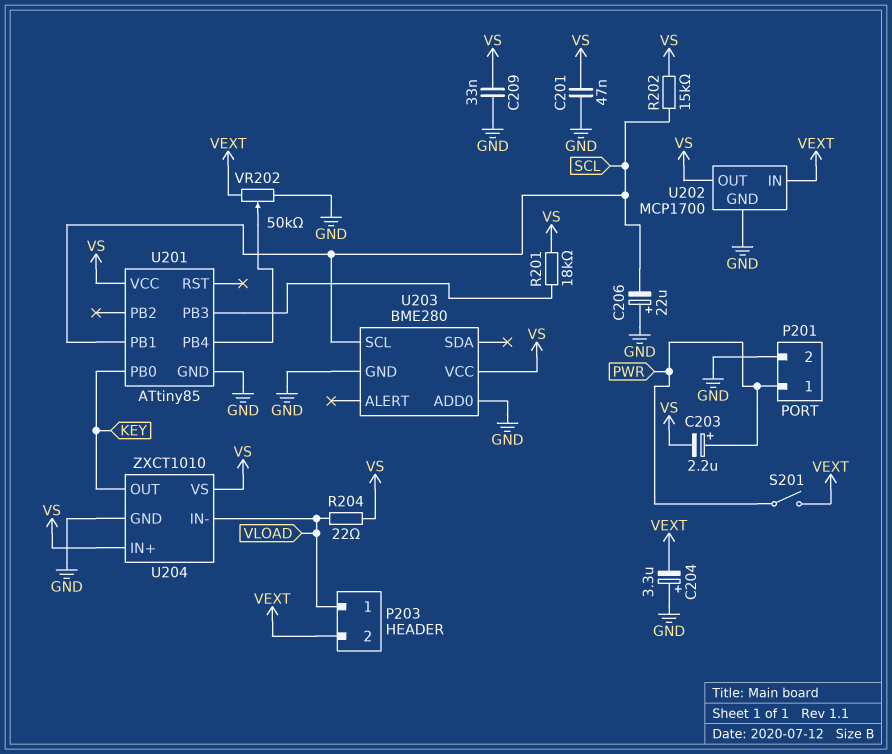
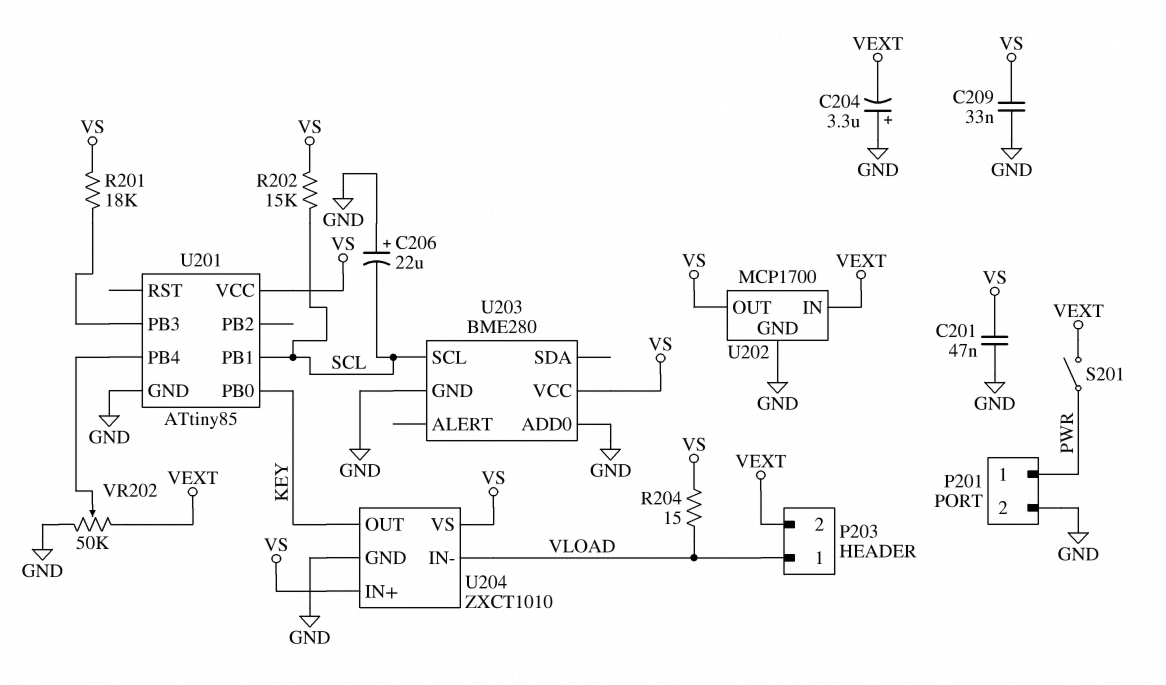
C203: 2.2uF (plus PWR, minus VS) -> none
R204: 22 (VLOAD, VS) -> 15 (VLOAD, VS)

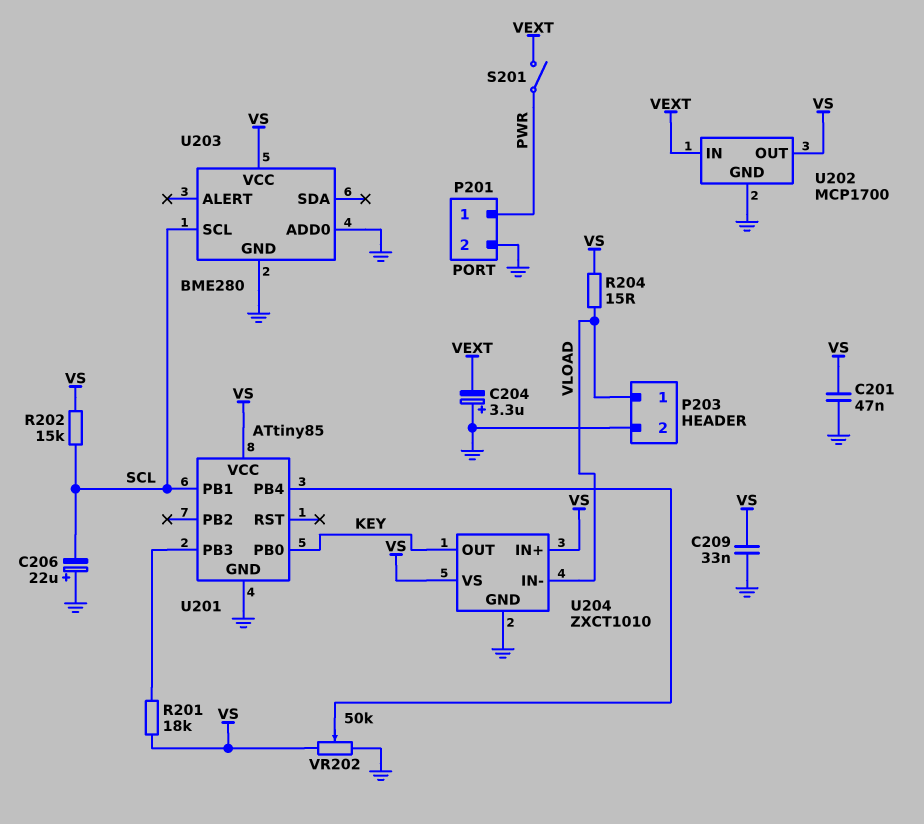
P203 pin 2: VEXT -> GND
VR202: 50k (GND, VEXT, wiper U201/PB4) -> 50k (GND, VS, wiper U201/PB4)

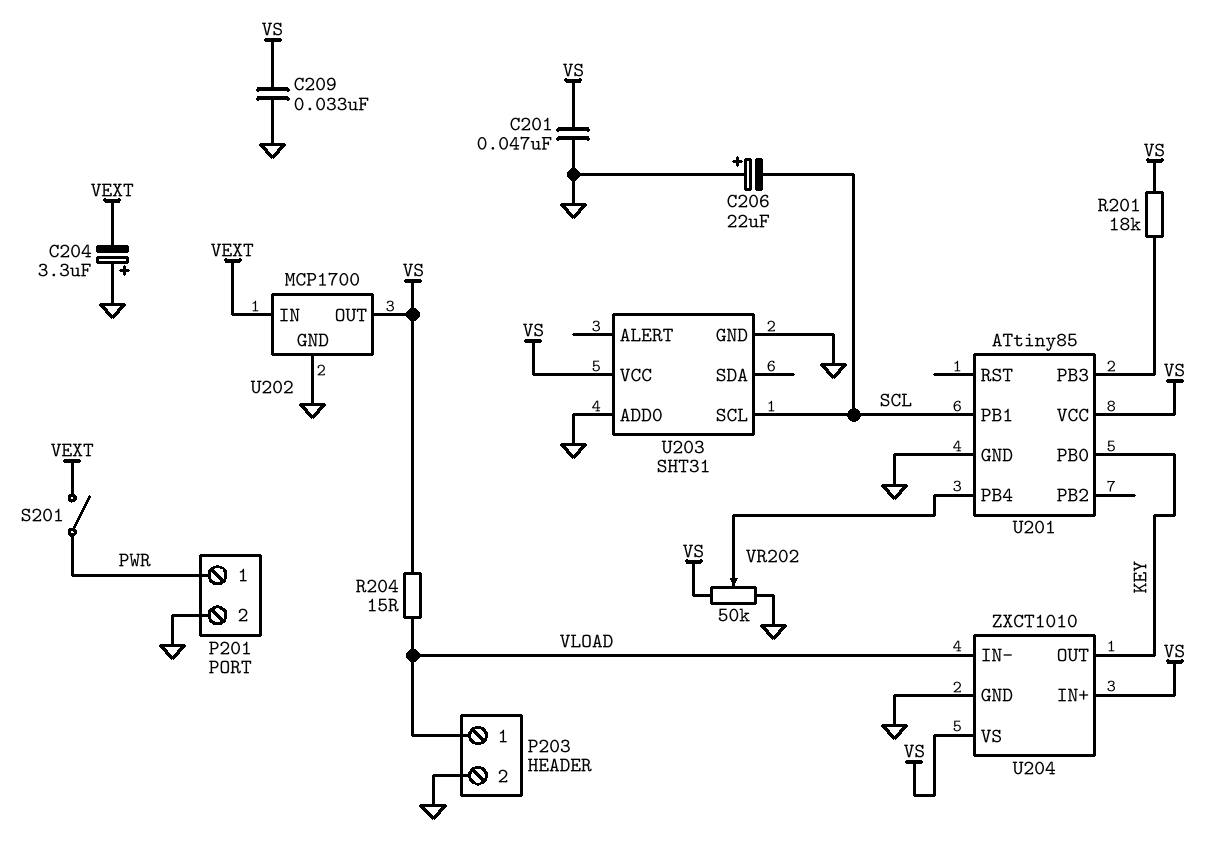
R202: 15k (SCL, VS) -> none
U203: BME280 -> SHT31

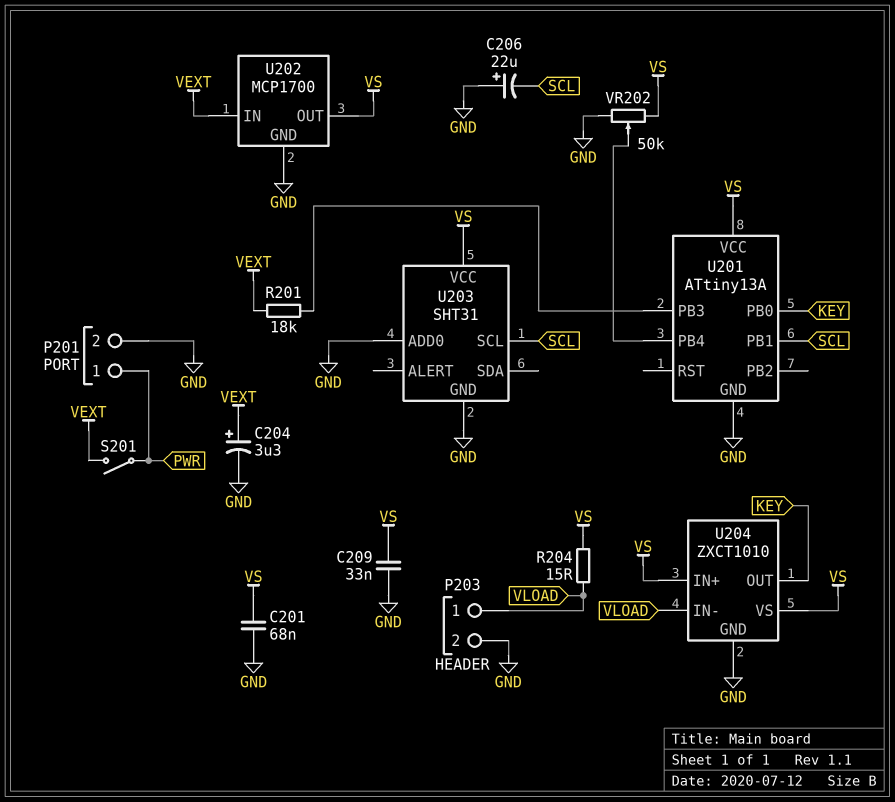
C201: 47nF (GND, VS) -> 68nF (GND, VS)
C204: 3.3uF (plus GND, minus VEXT) -> 3.3uF (plus VEXT, minus GND)
R201: 18k (U201/PB3, VS) -> 18k (U201/PB3, VEXT)
U201: ATtiny85 -> ATtiny13A

